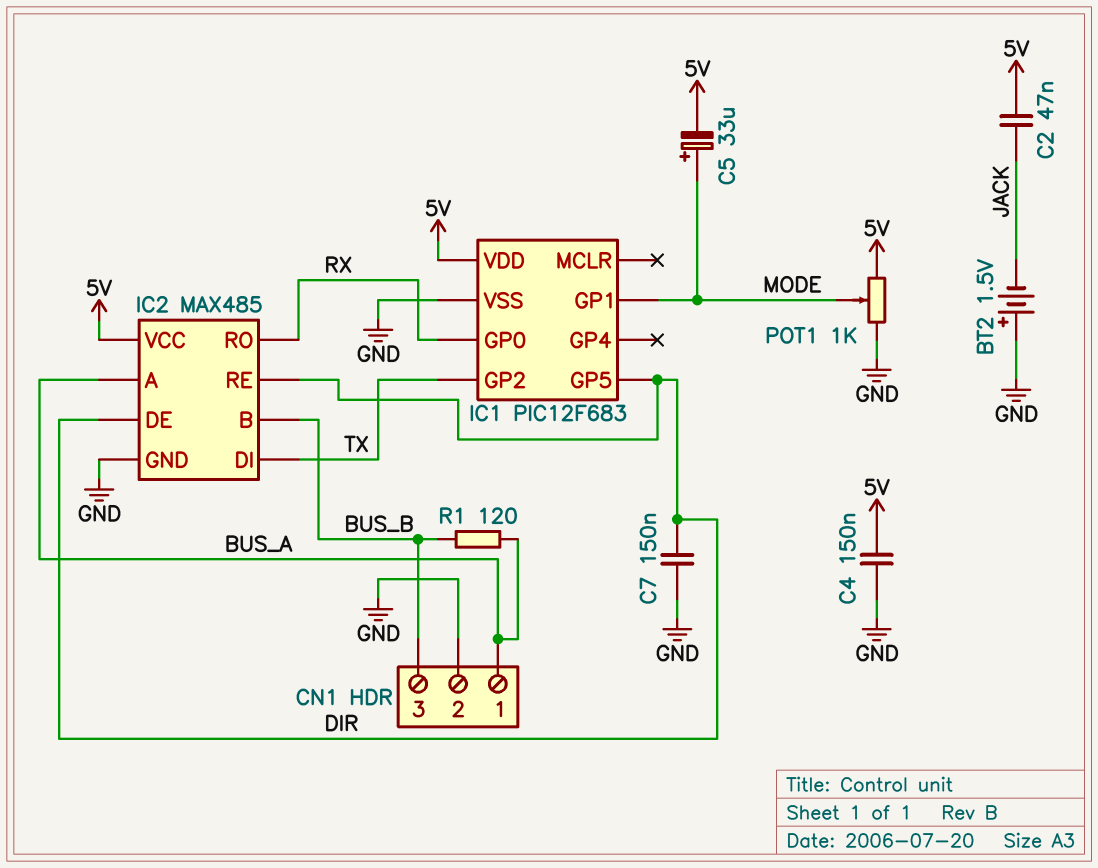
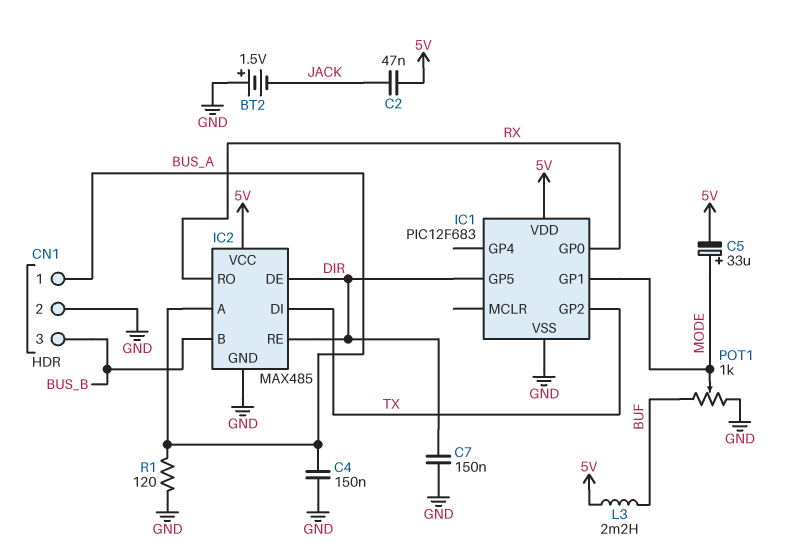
C4: 150nF (5V, GND) -> 150nF (BUS_A, GND)
L3: none -> 2.2mH (5V, BUF)
POT1: 1k (5V, GND, wiper MODE) -> 1k (BUF, GND, wiper MODE)
R1: 120 (BUS_A, BUS_B) -> 120 (BUS_A, GND)

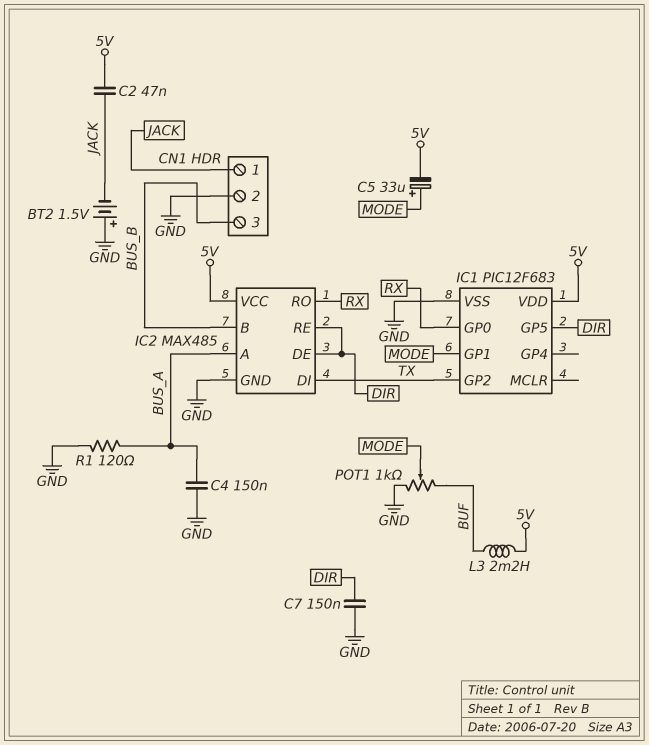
CN1 pin 1: BUS_A -> JACK

